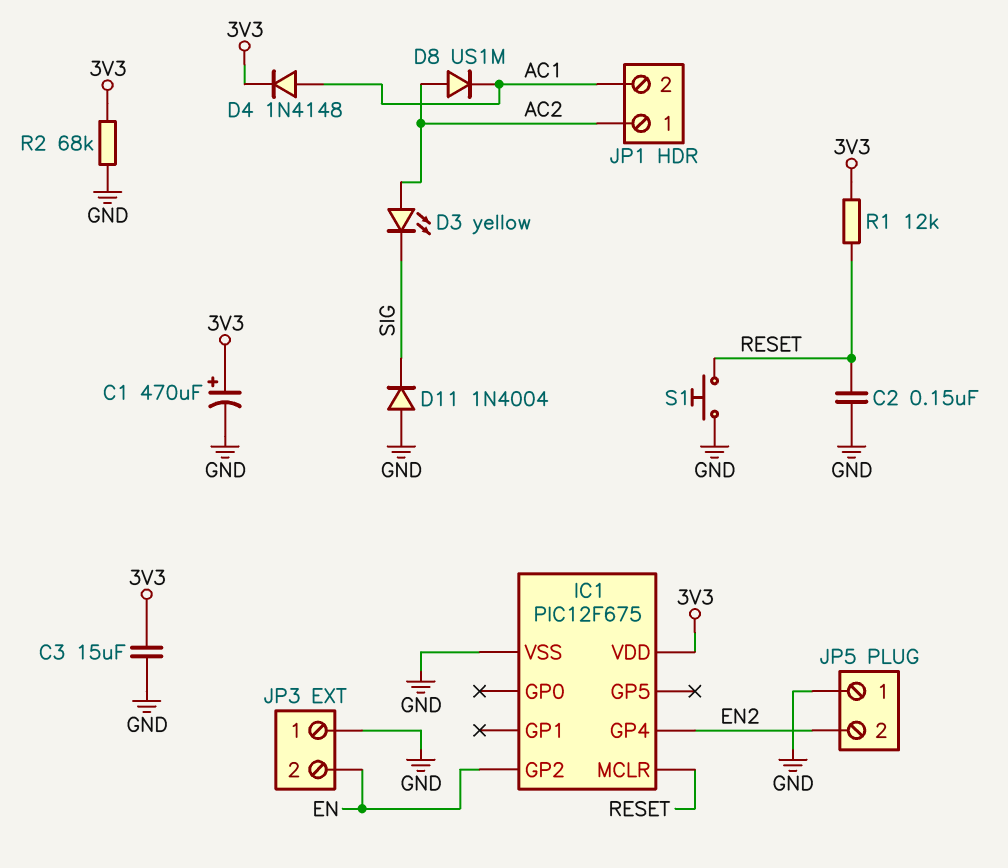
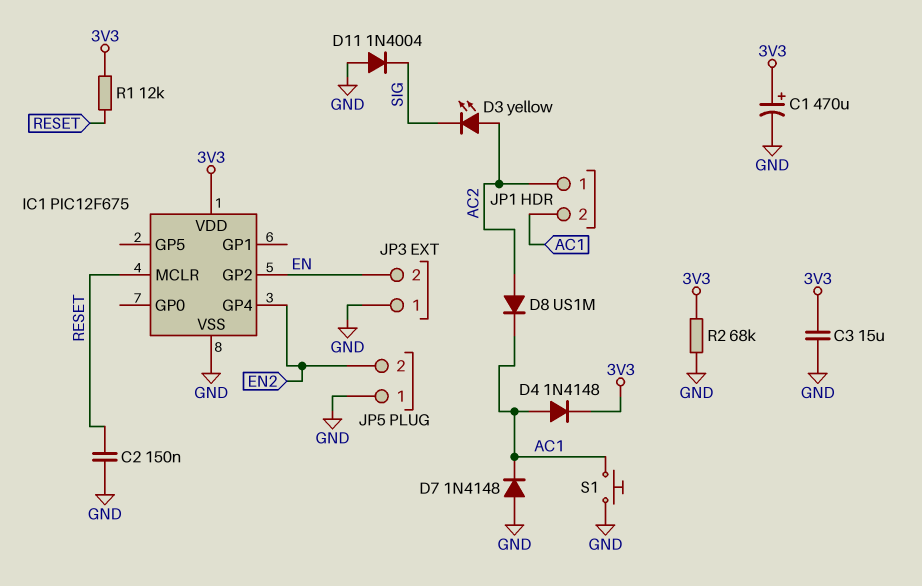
D7: none -> diode 1N4148 (A GND, K AC1)
S1: button (GND, RESET) -> button (AC1, GND)

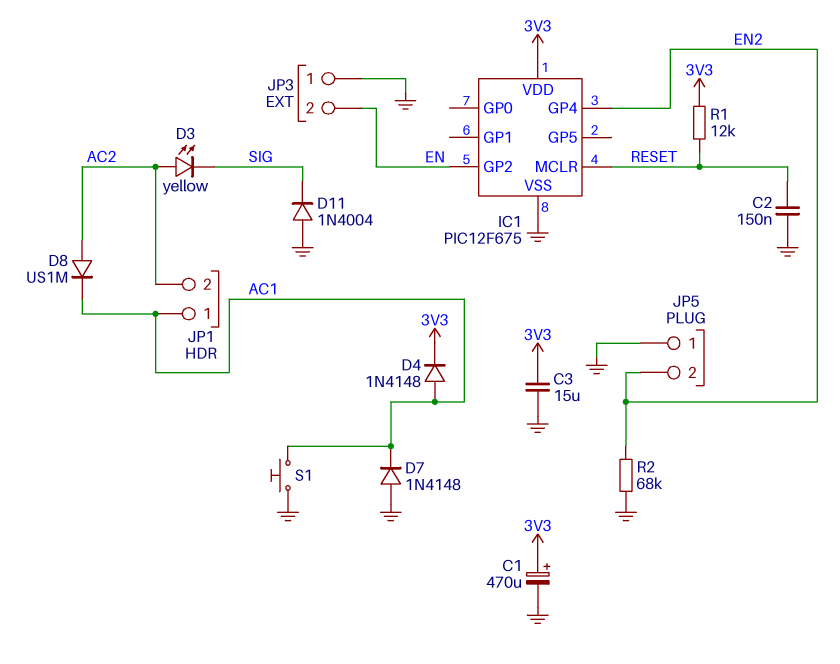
JP1 pin 1: AC2 -> AC1
JP1 pin 2: AC1 -> AC2
R2: 68k (3V3, GND) -> 68k (EN2, GND)

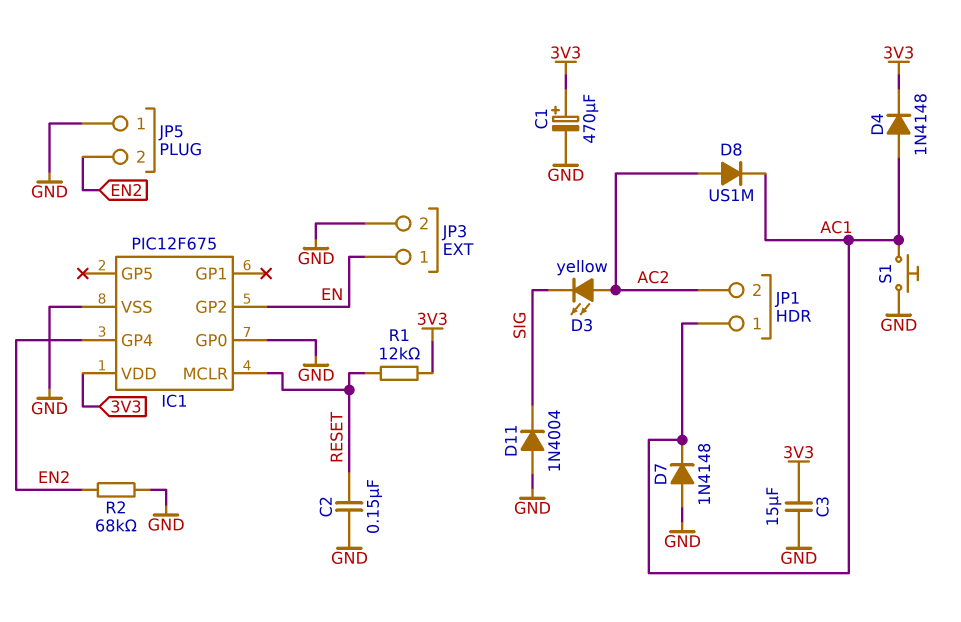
IC1 pin GP0: none -> GND
JP3 pin 1: GND -> EN
JP3 pin 2: EN -> GND

